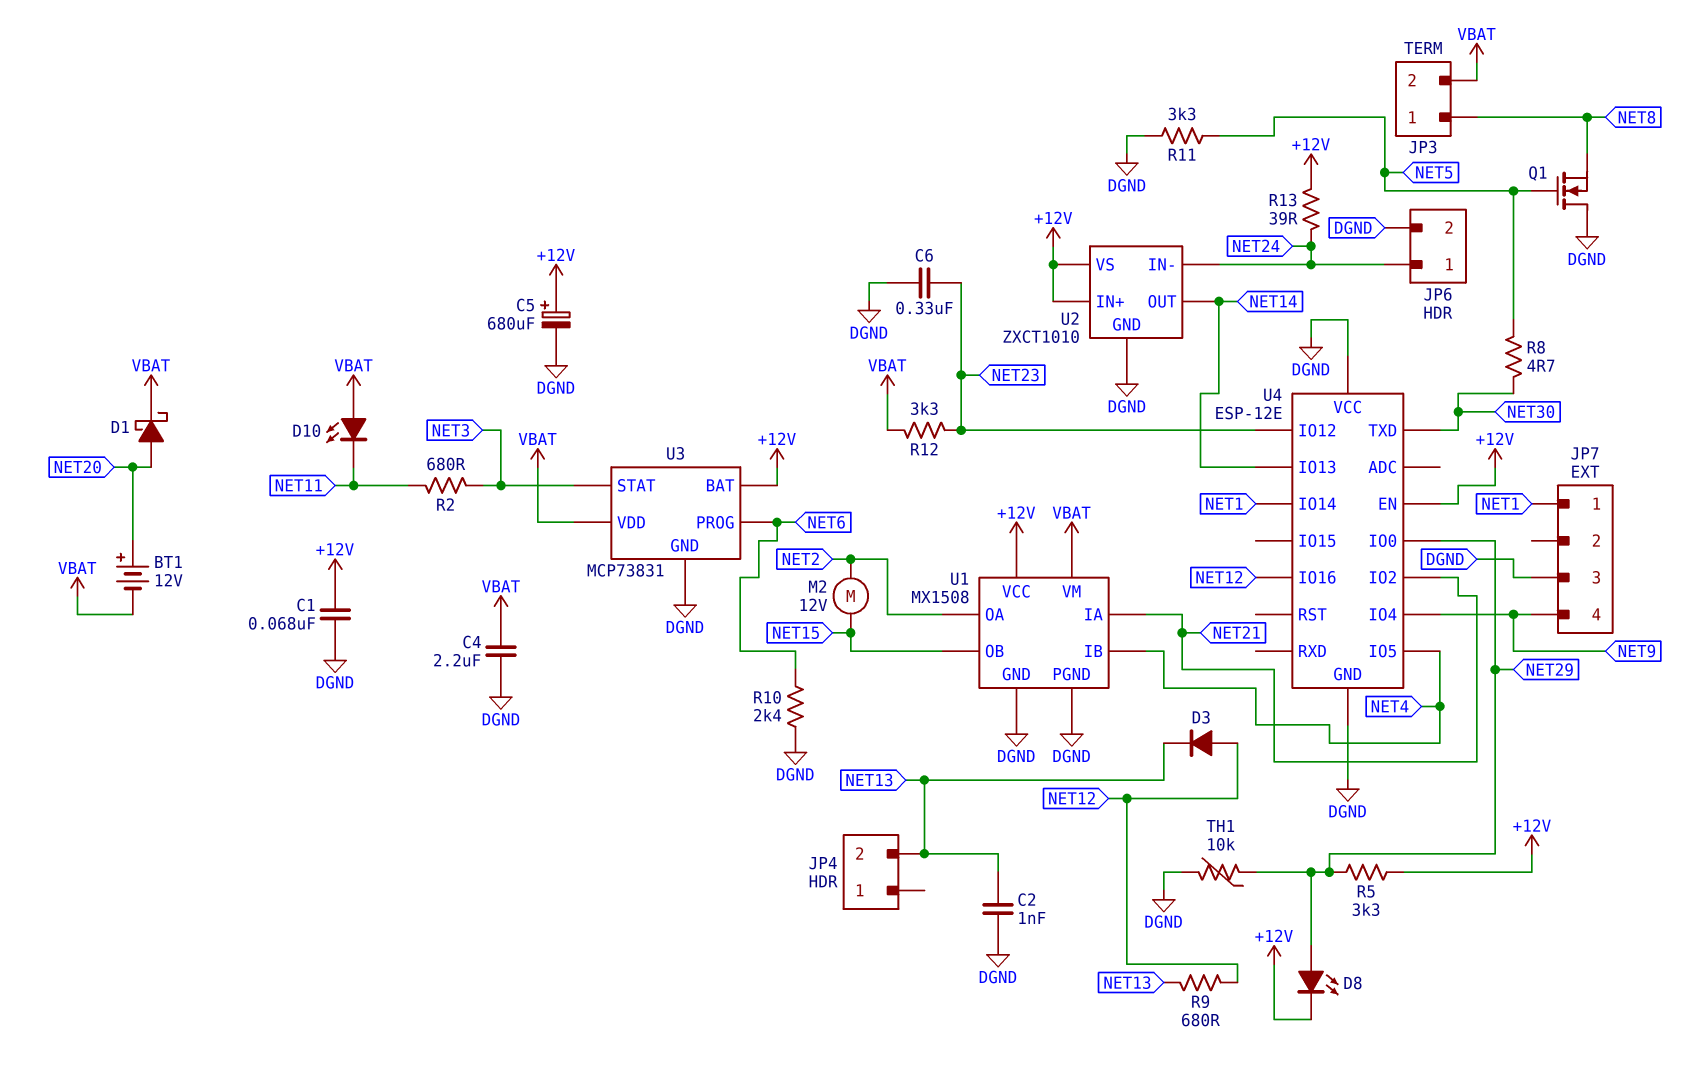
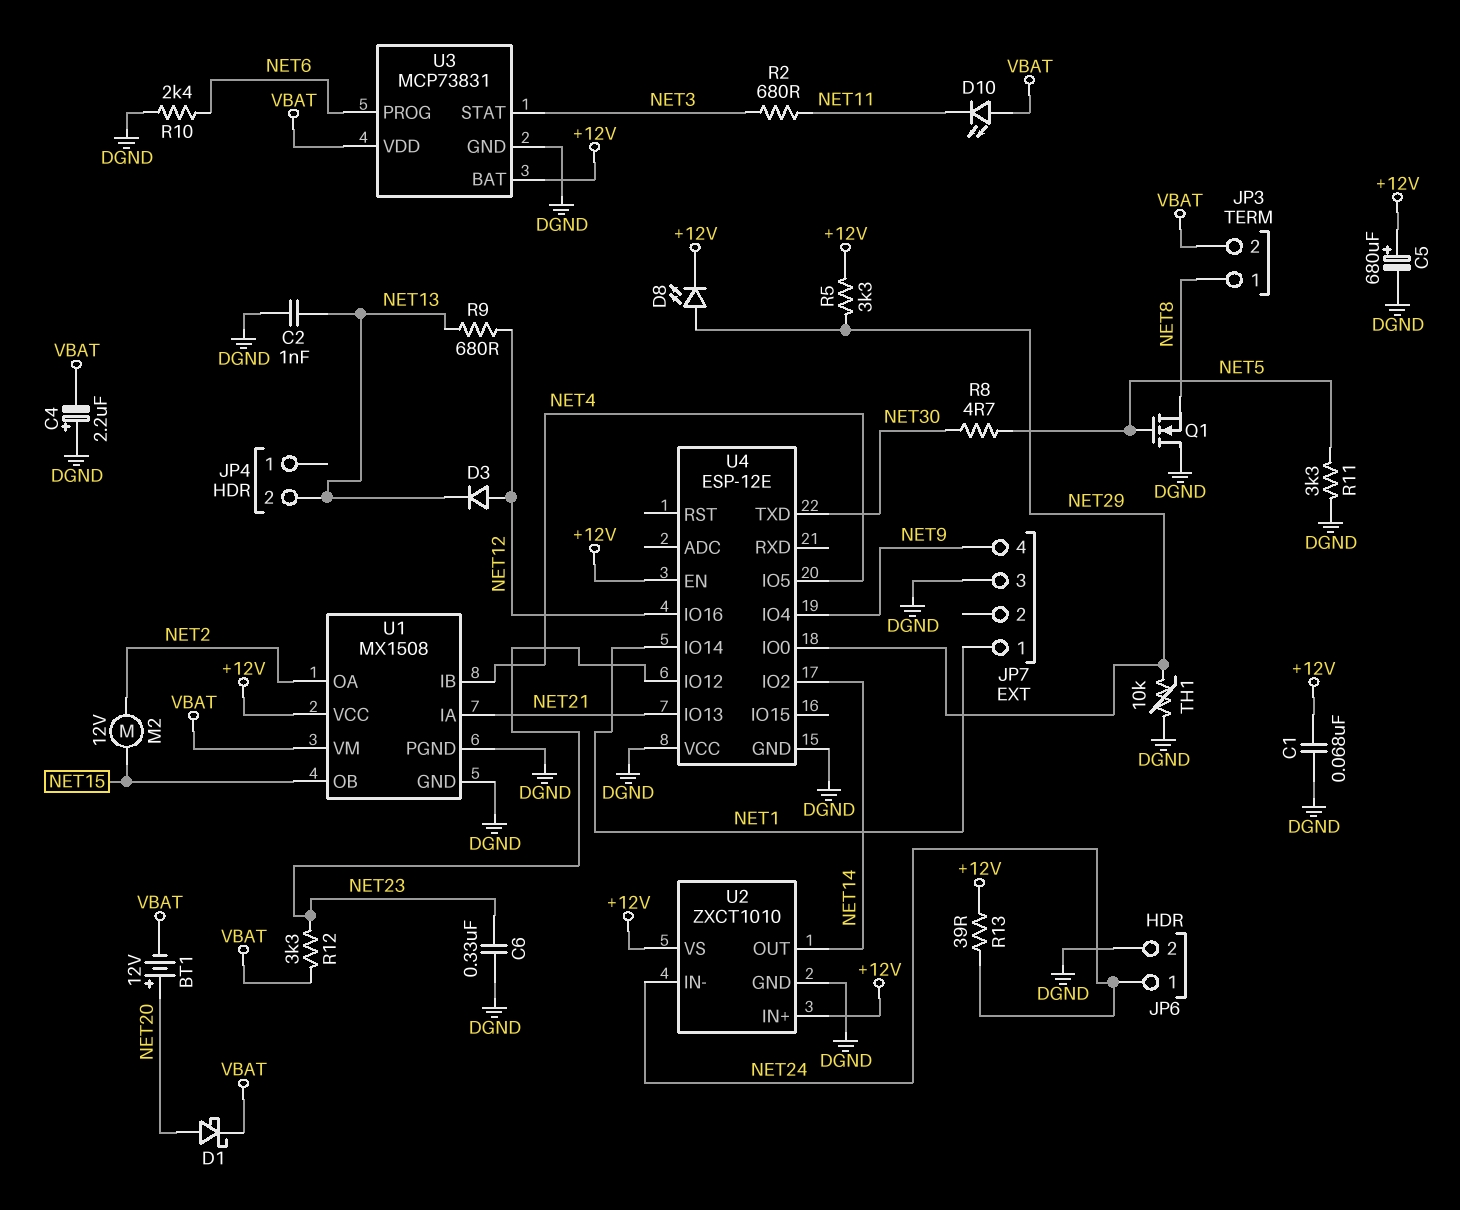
C4: 2.2uF (DGND, VBAT) -> 2.2uF (plus DGND, minus VBAT)
U4 pin IO2: NET21 -> NET14
U4 pin IO13: NET14 -> NET21

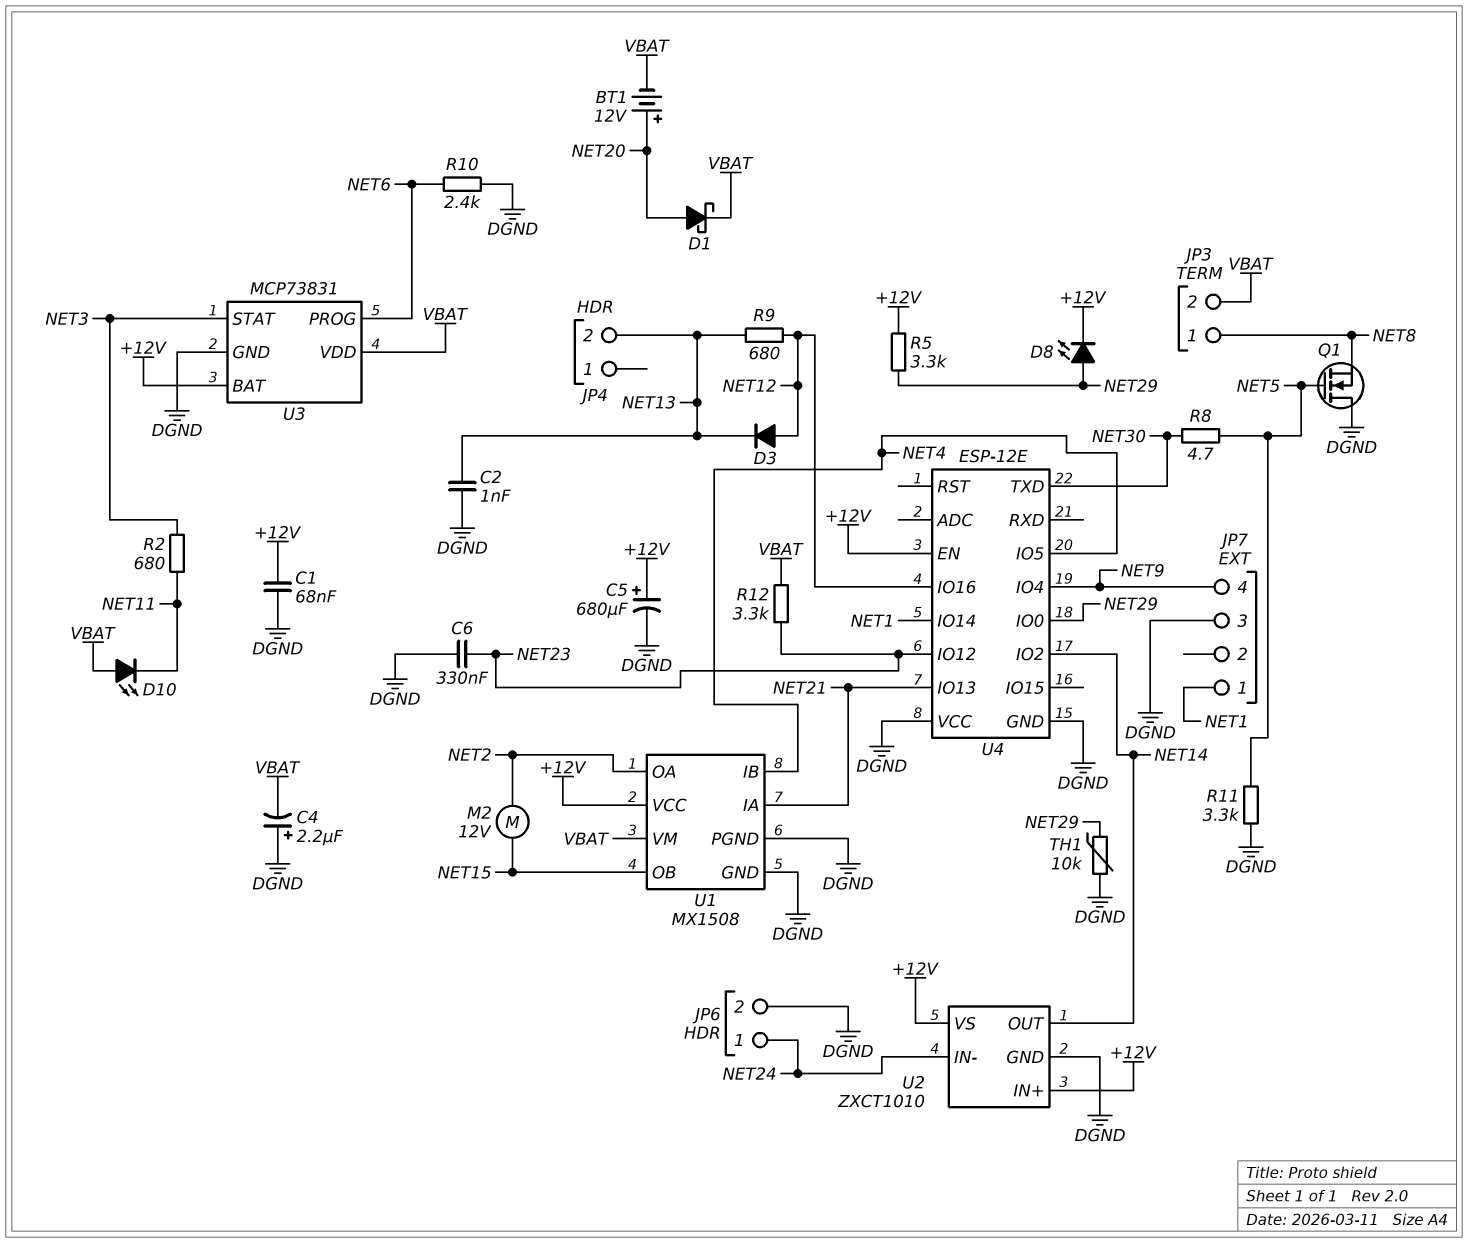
R13: 39 (+12V, NET24) -> none

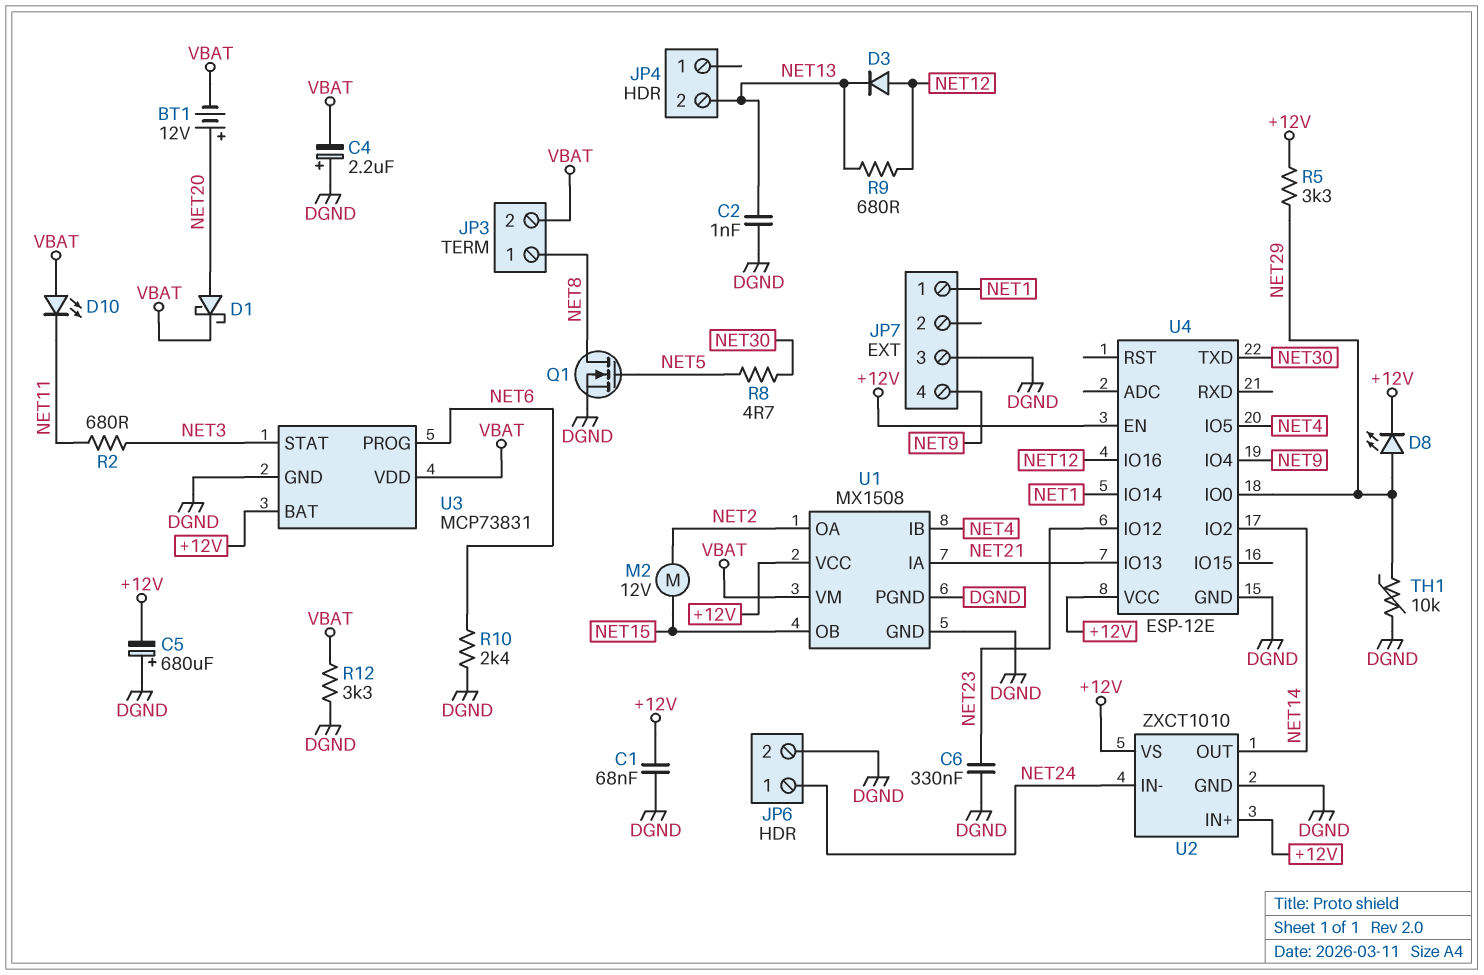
C5: 680uF (plus +12V, minus DGND) -> 680uF (plus DGND, minus +12V)
Q1: NMOS (G NET5, D DGND, S NET8) -> NMOS (G NET5, D NET8, S DGND)
R11: 3.3k (DGND, NET5) -> none
R12: 3.3k (NET23, VBAT) -> 3.3k (DGND, VBAT)
U4 pin VCC: DGND -> +12V

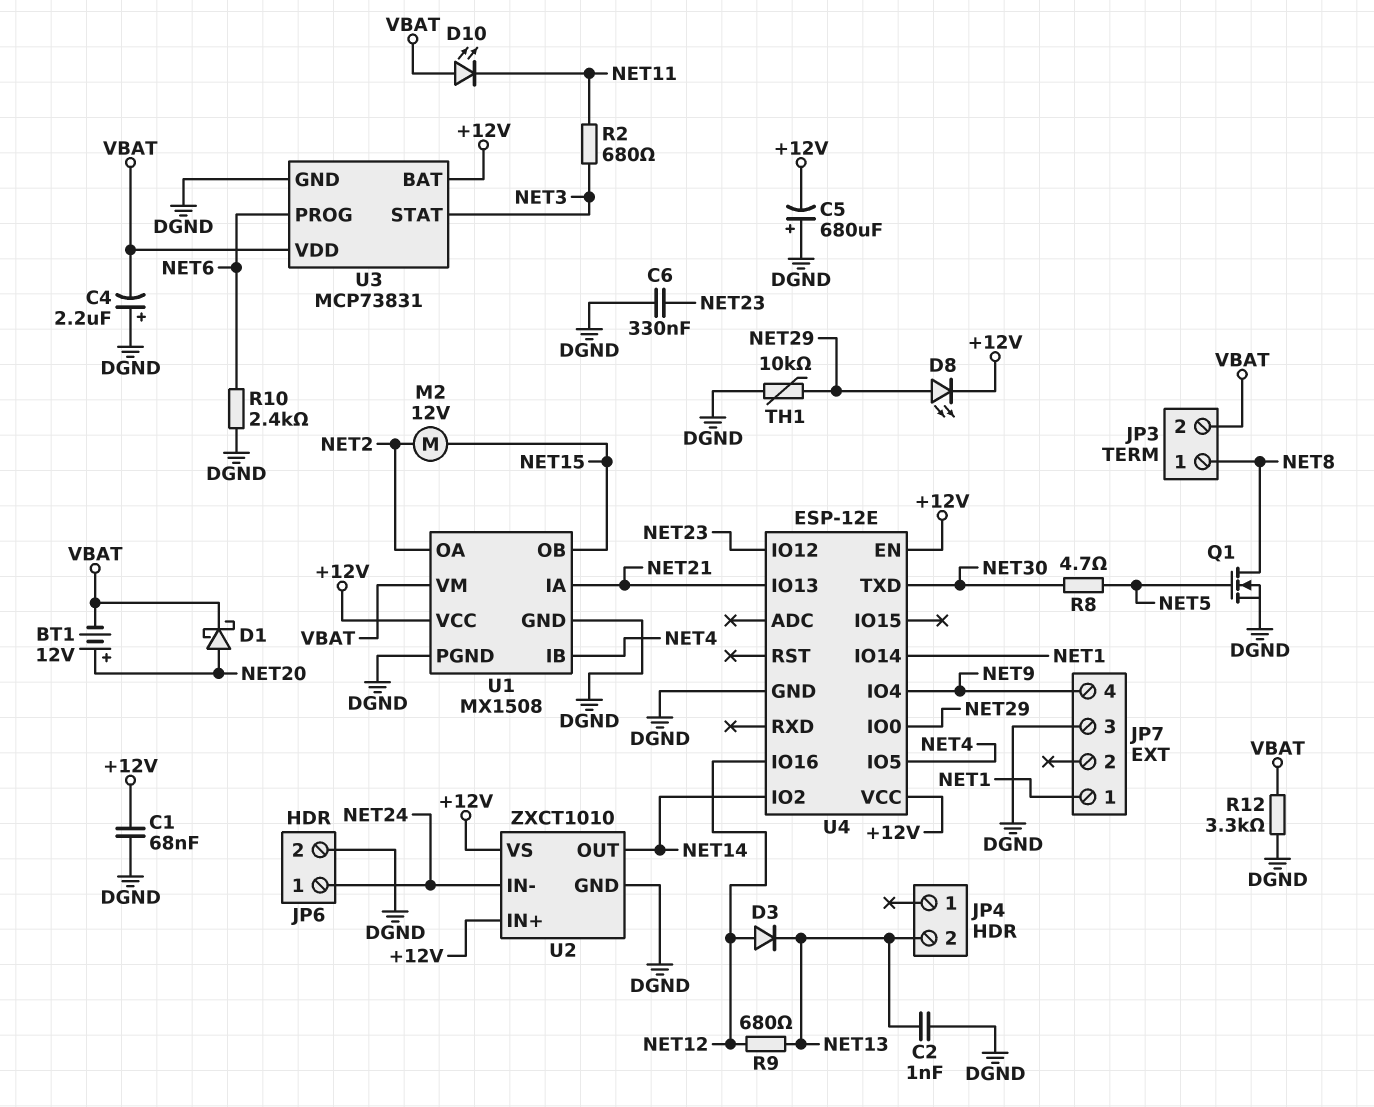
R5: 3.3k (+12V, NET29) -> none

